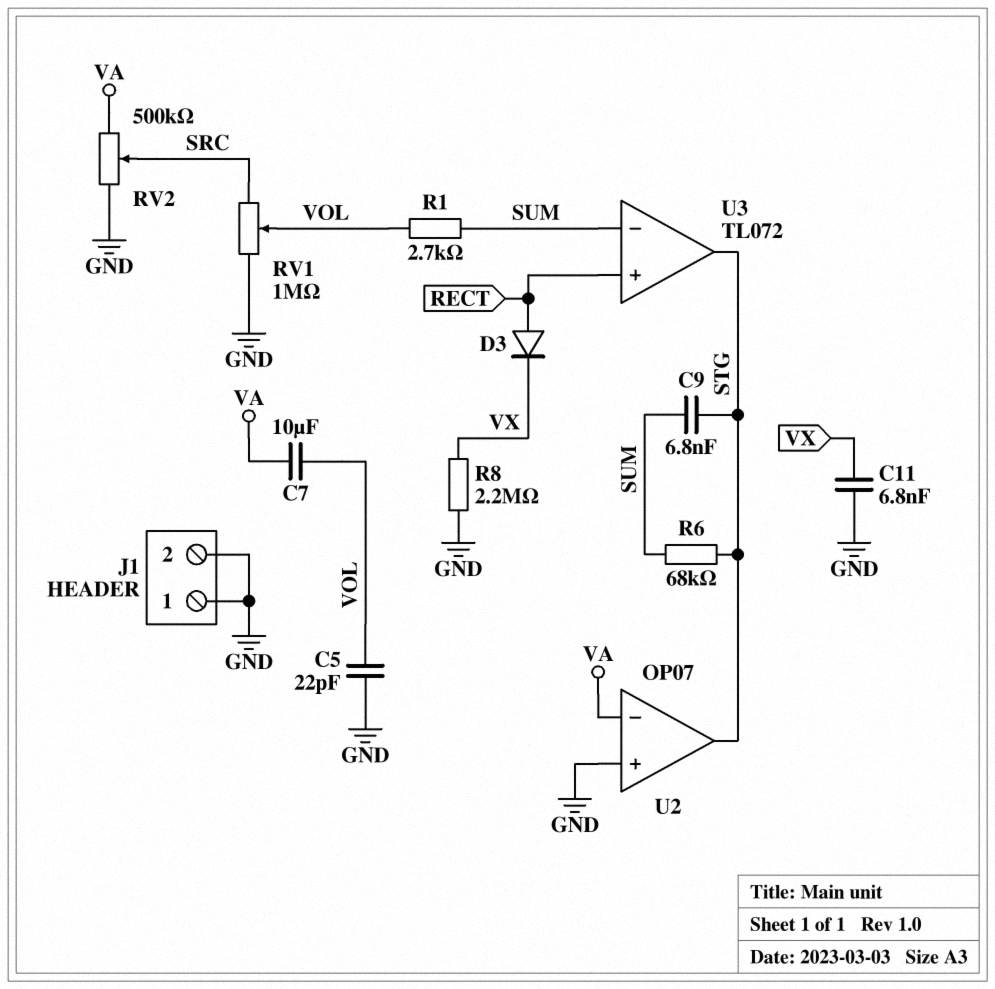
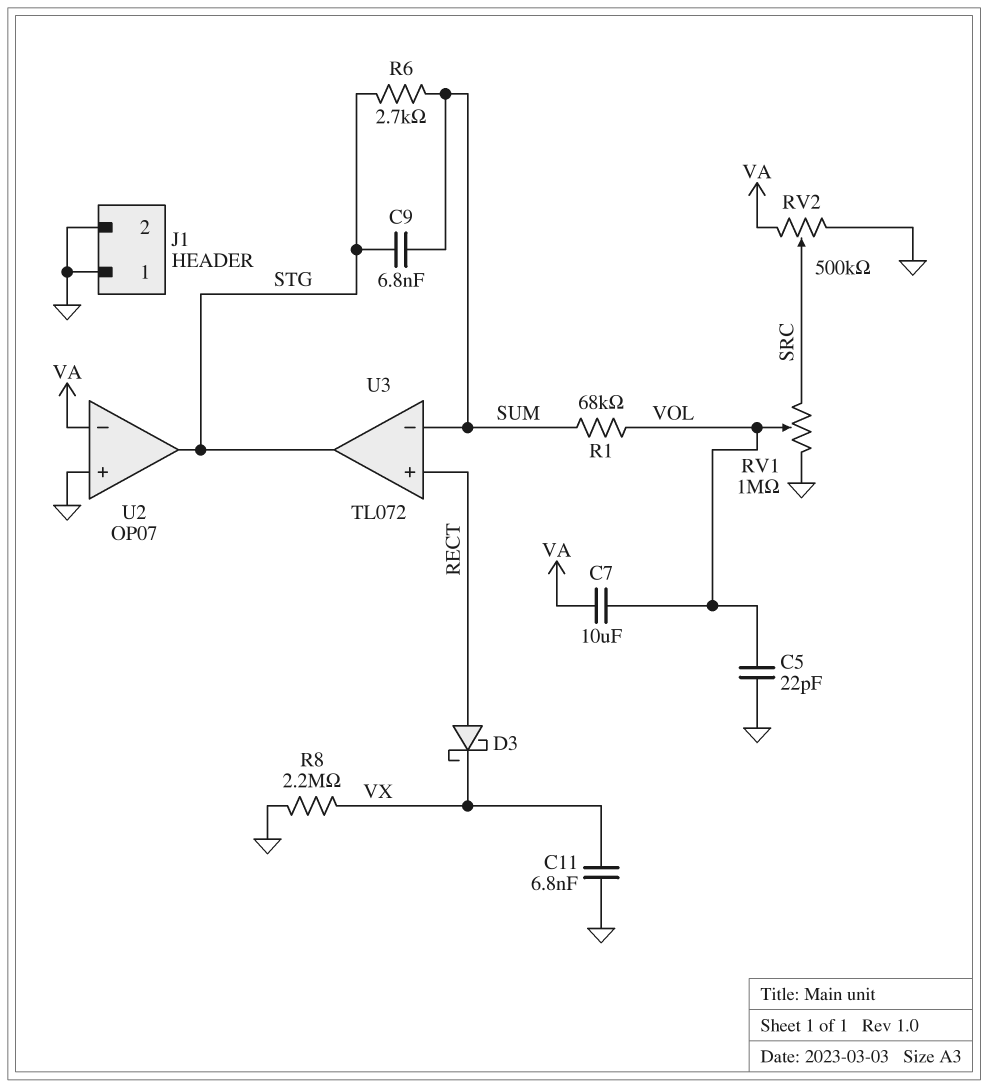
D3: diode (A RECT, K VX) -> schottky (A RECT, K VX)
R1: 2.7k (SUM, VOL) -> 68k (SUM, VOL)
R6: 68k (STG, SUM) -> 2.7k (STG, SUM)

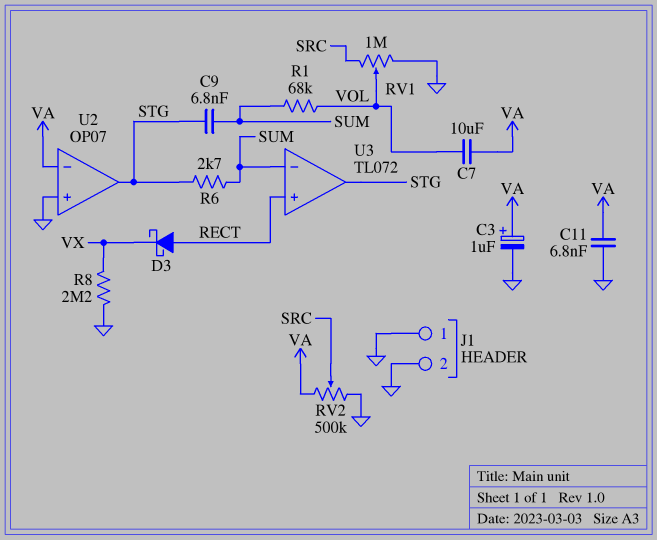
C3: none -> 1uF (plus VA, minus GND)
C5: 22pF (GND, VOL) -> none
C11: 6.8nF (GND, VX) -> 6.8nF (GND, VA)

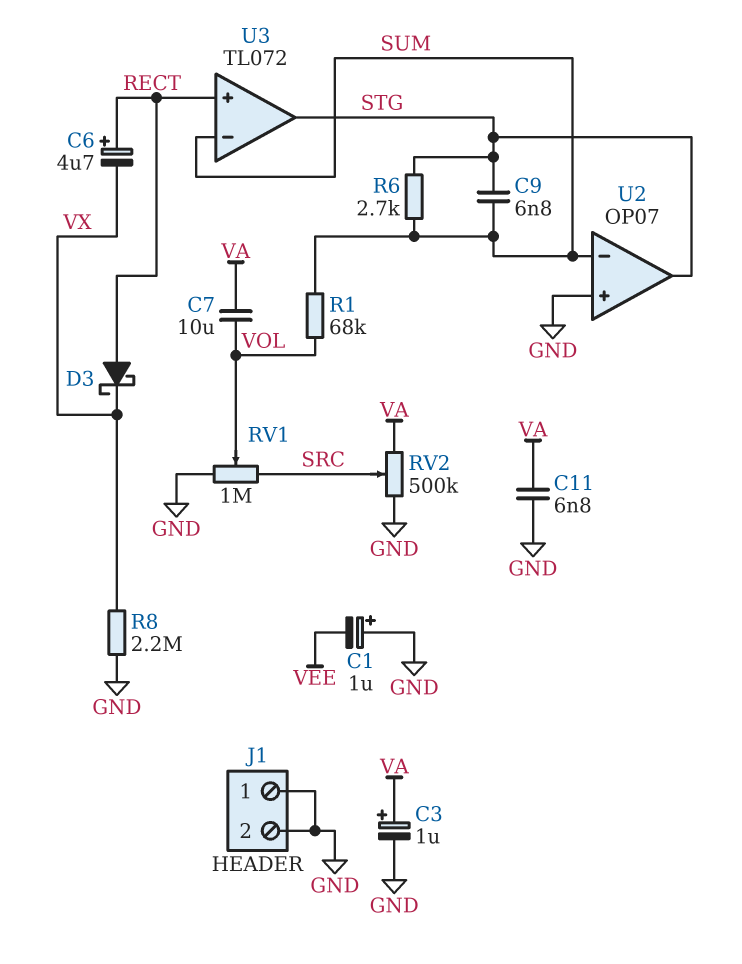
C1: none -> 1uF (plus GND, minus VEE)
C6: none -> 4.7uF (plus RECT, minus VX)
U2 pin in-: VA -> SUM

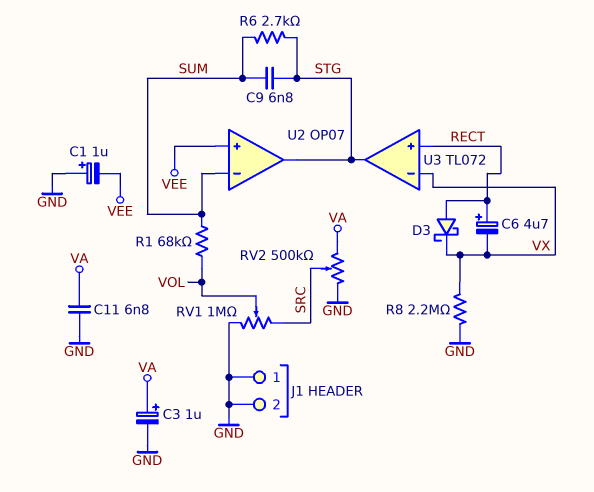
C7: 10uF (VA, VOL) -> none
U2 pin in+: GND -> VEE
U3 pin in-: SUM -> VX

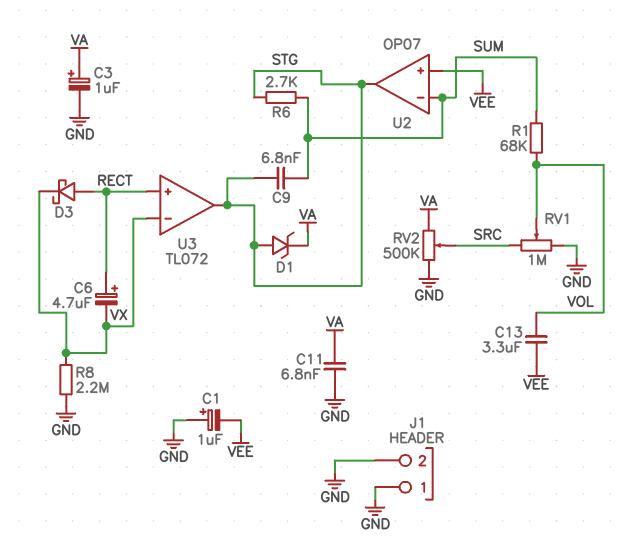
C13: none -> 3.3uF (VEE, VOL)
D1: none -> zener (A STG, K VA)

